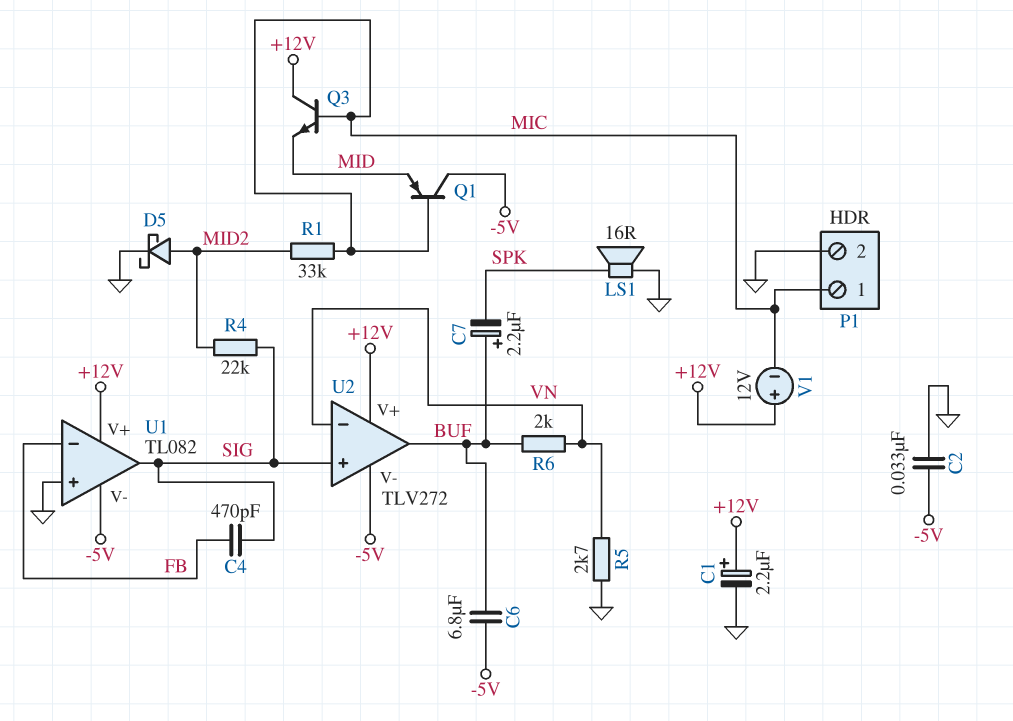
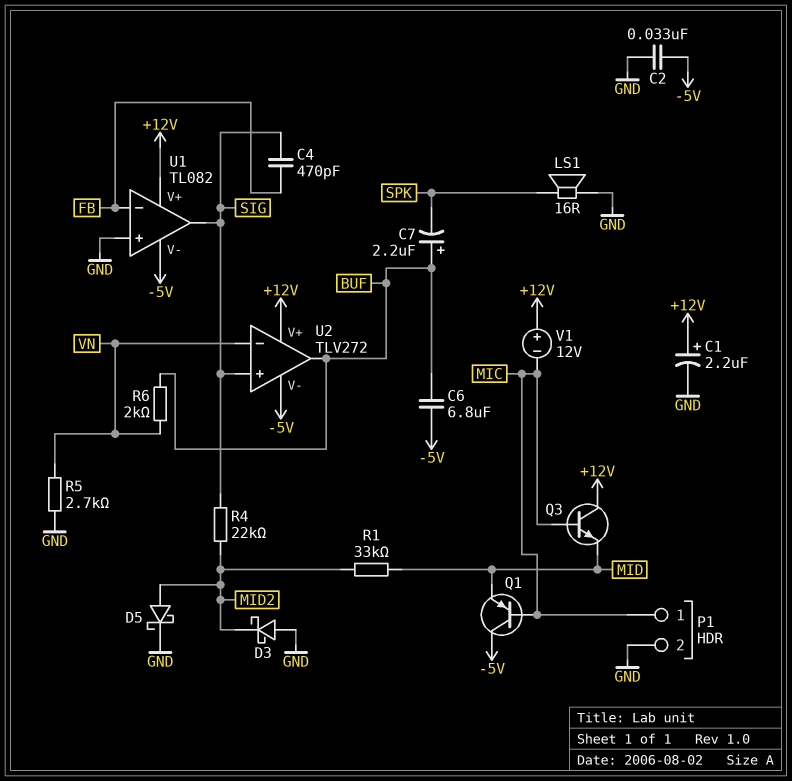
D3: none -> schottky (A GND, K MID2)
R1: 33k (MIC, MID2) -> 33k (MID, MID2)

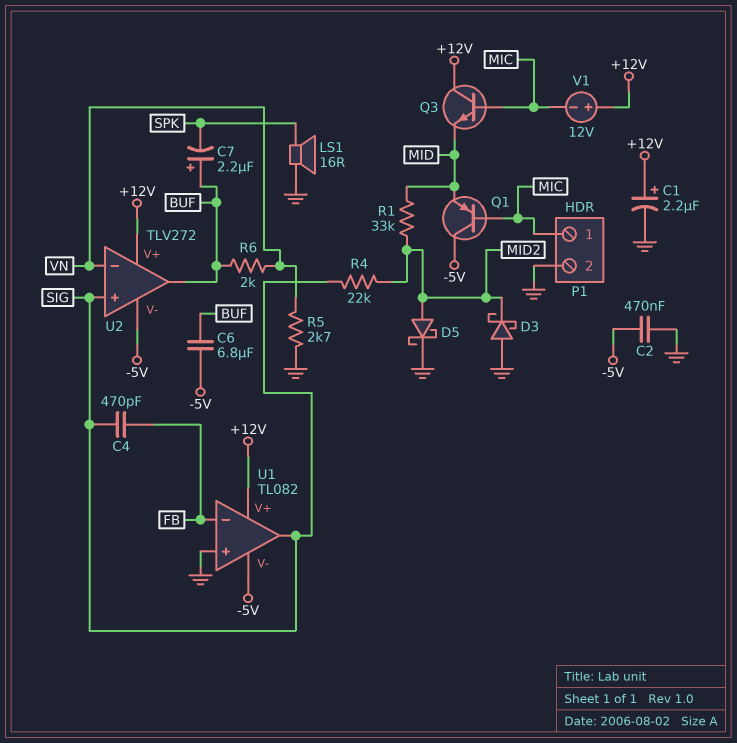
C2: 33nF (-5V, GND) -> 470nF (-5V, GND)

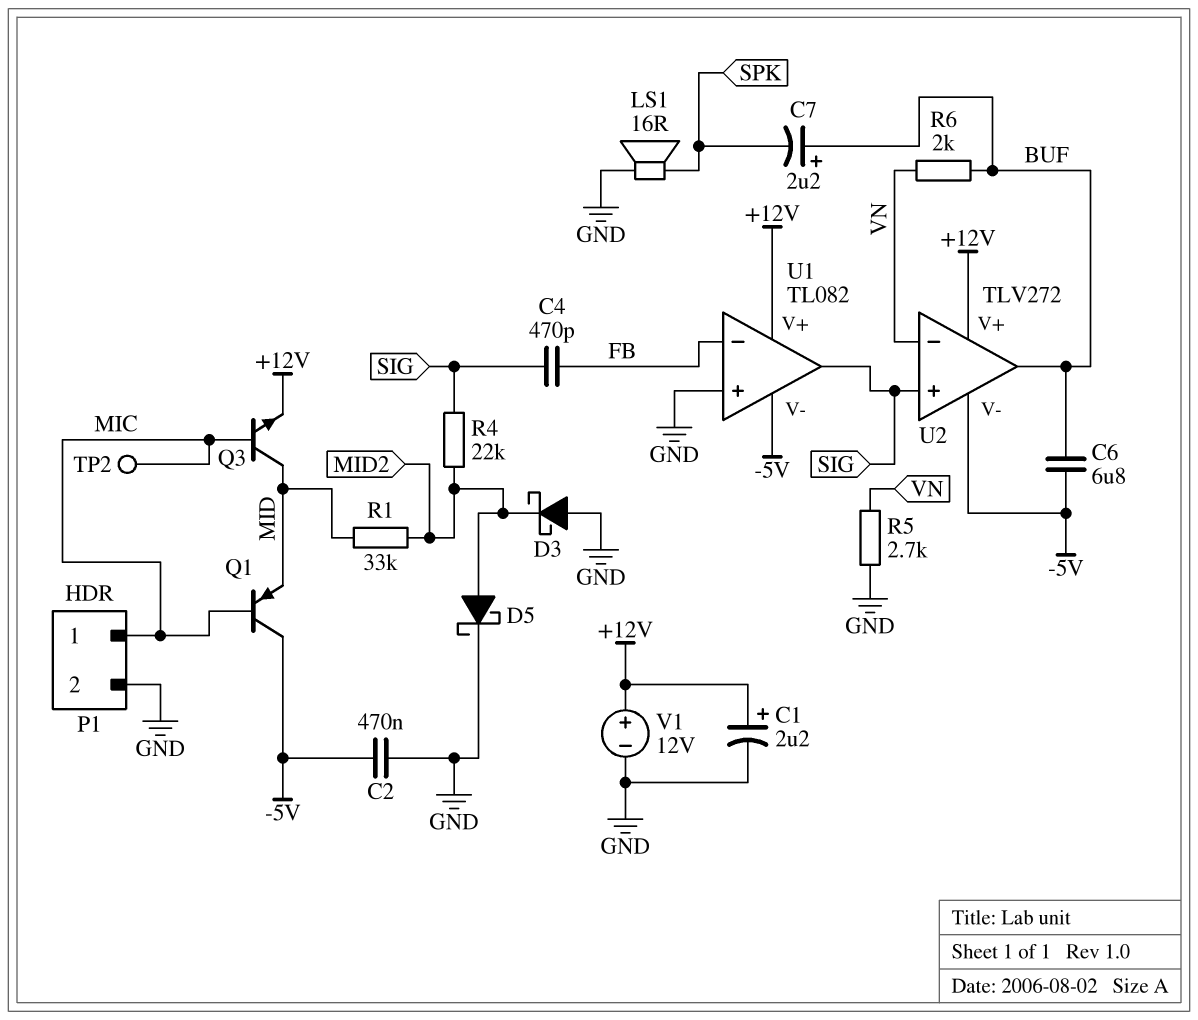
Q3: NPN (B MIC, C +12V, E MID) -> NPN (B MIC, C MID, E +12V)
TP2: none -> test point (MIC)
V1: 12V (plus +12V, minus MIC) -> 12V (plus +12V, minus GND)

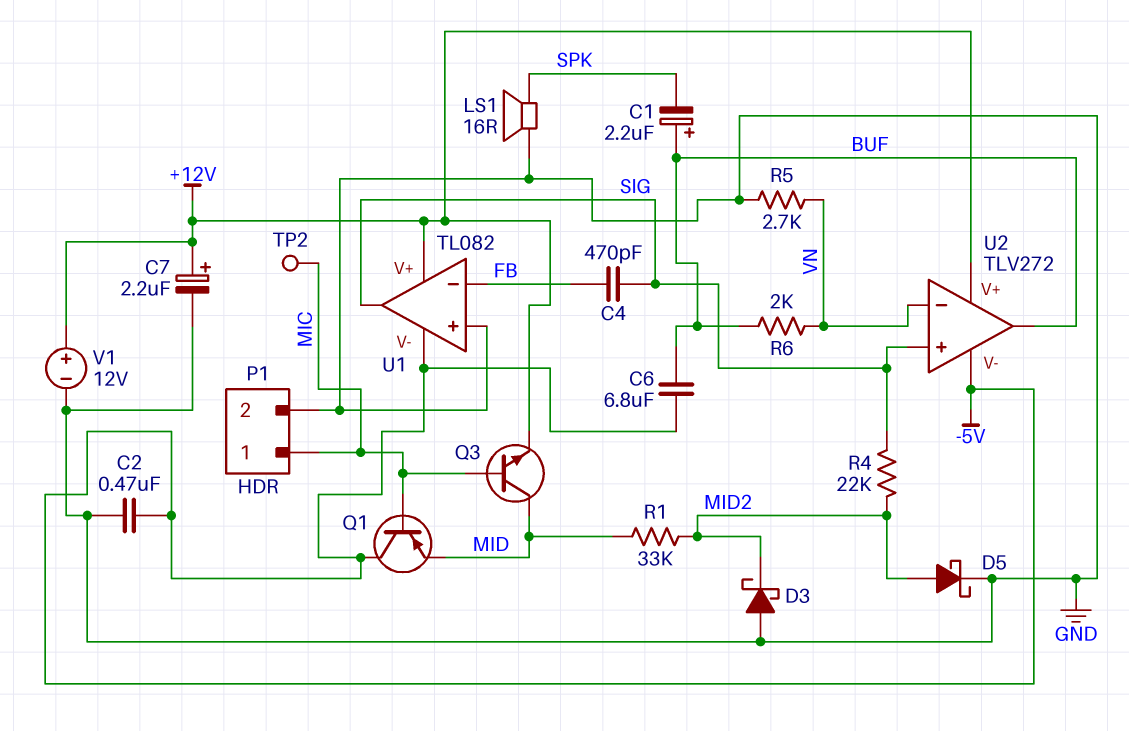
C1: 2.2uF (plus +12V, minus GND) -> 2.2uF (plus BUF, minus SPK)
C7: 2.2uF (plus BUF, minus SPK) -> 2.2uF (plus +12V, minus GND)

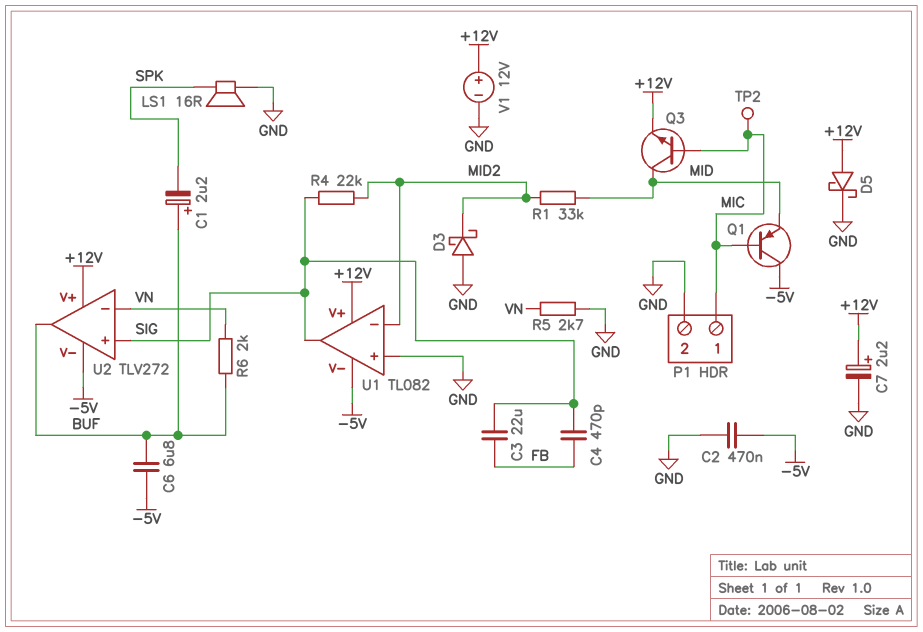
C3: none -> 22uF (FB, SIG)
D5: schottky (A MID2, K GND) -> schottky (A +12V, K GND)
U1 pin in-: FB -> MID2

